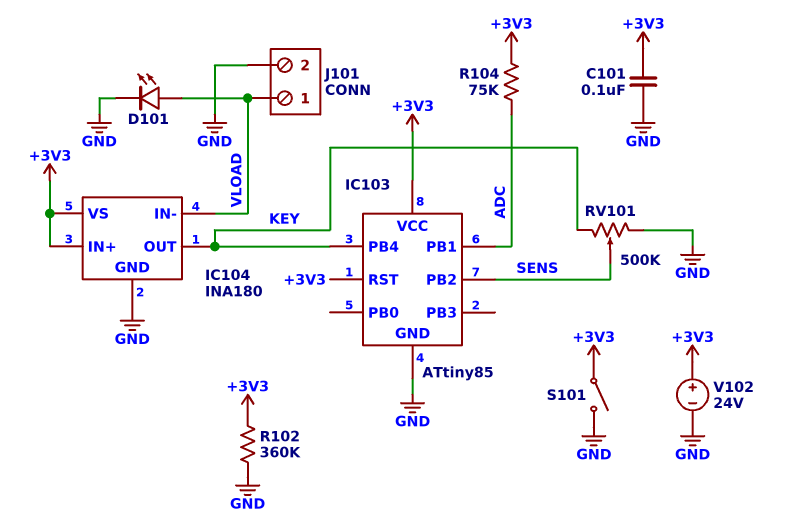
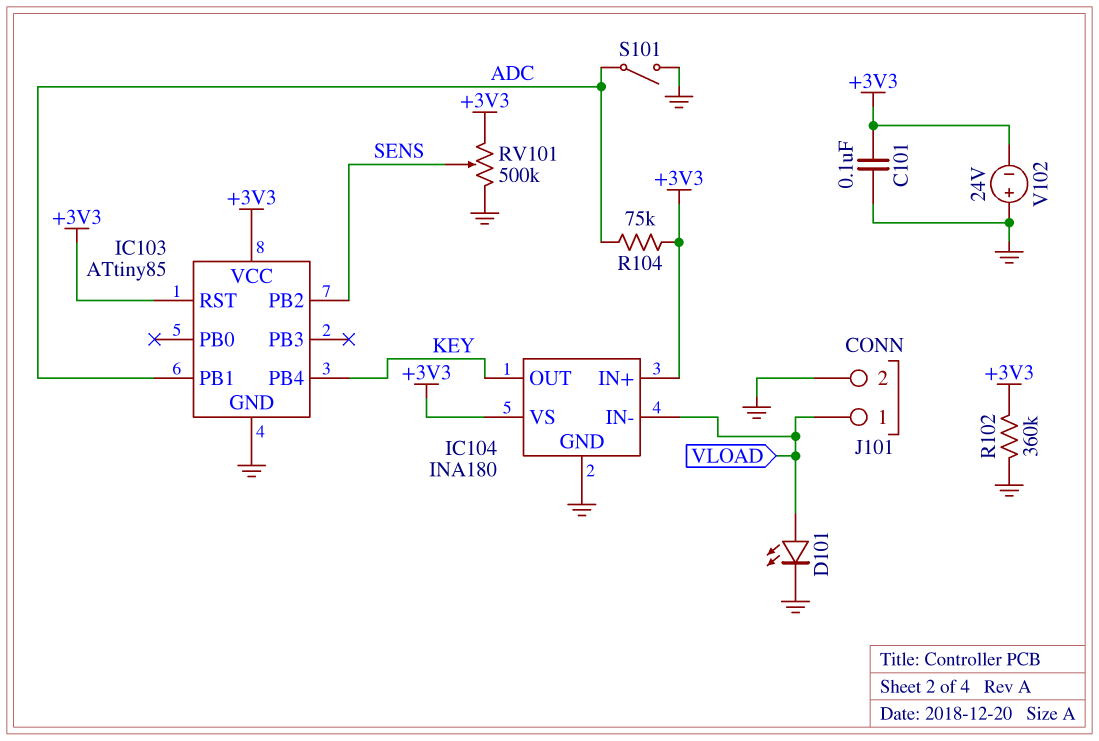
RV101: 500k (GND, KEY, wiper SENS) -> 500k (+3V3, GND, wiper SENS)
S101: switch (+3V3, GND) -> switch (ADC, GND)
V102: 24V (plus +3V3, minus GND) -> 24V (plus GND, minus +3V3)

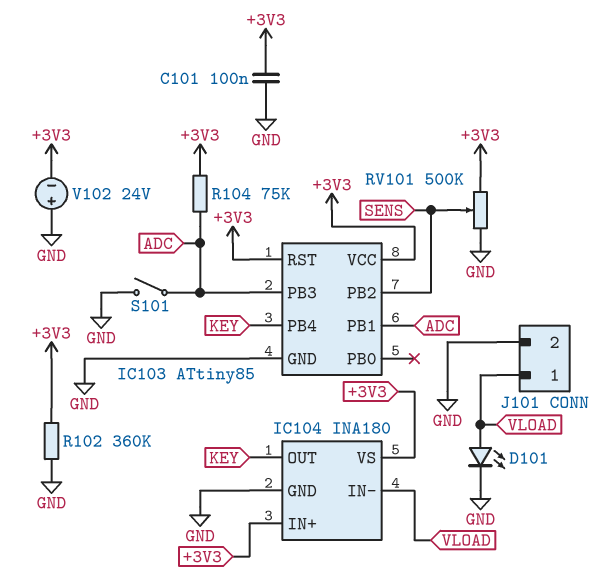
IC103 pin PB3: none -> ADC

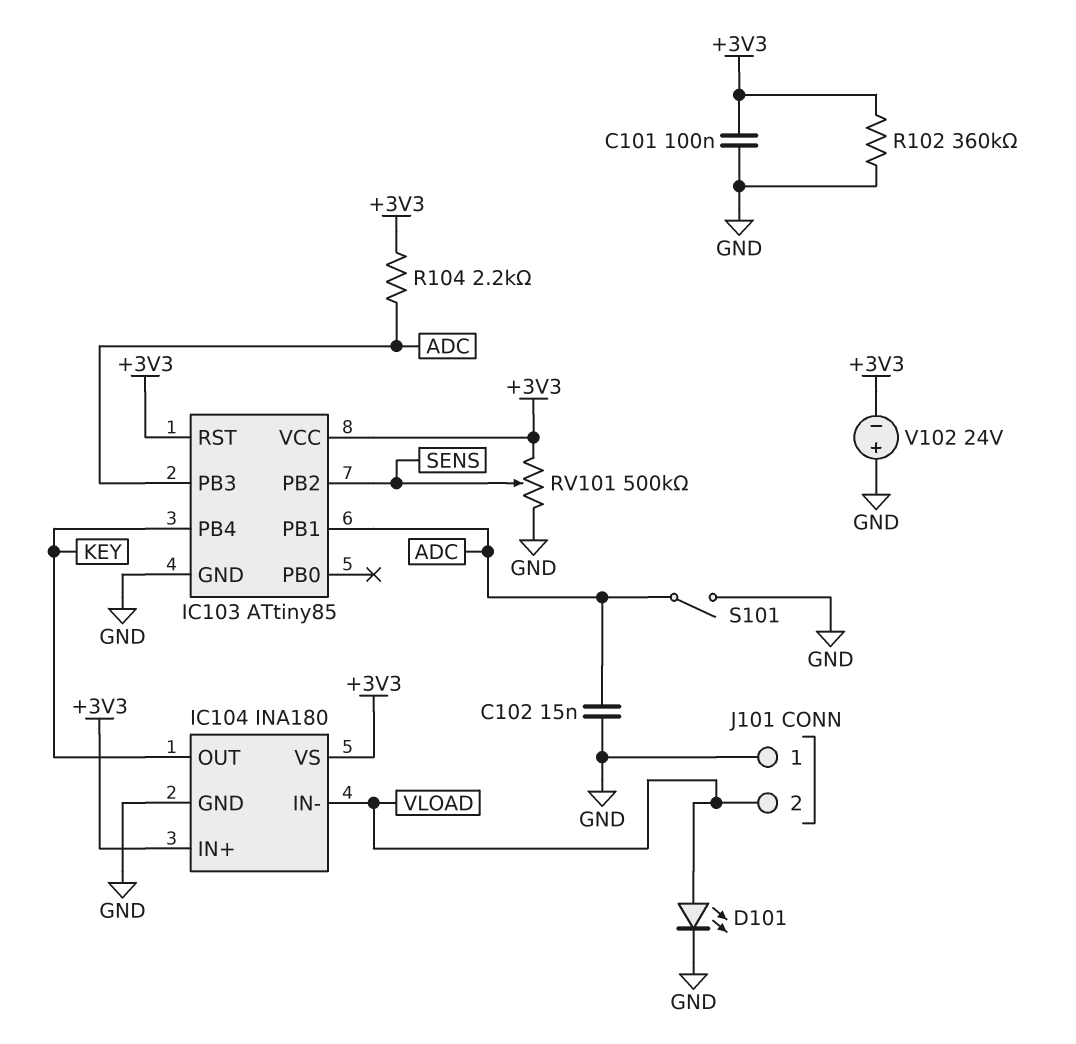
C102: none -> 15nF (ADC, GND)
J101 pin 1: VLOAD -> GND
J101 pin 2: GND -> VLOAD
R104: 75k (+3V3, ADC) -> 2.2k (+3V3, ADC)

